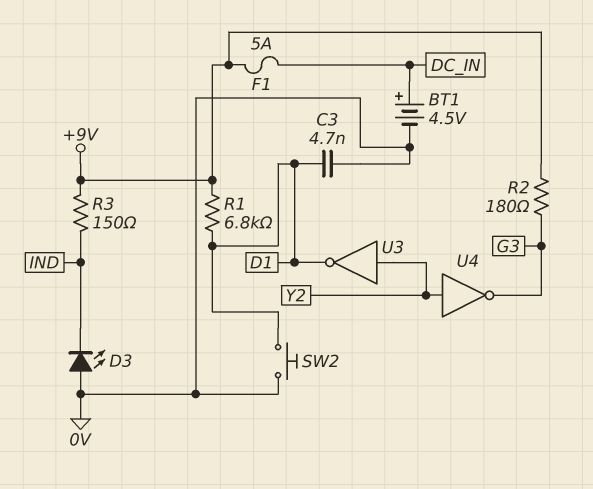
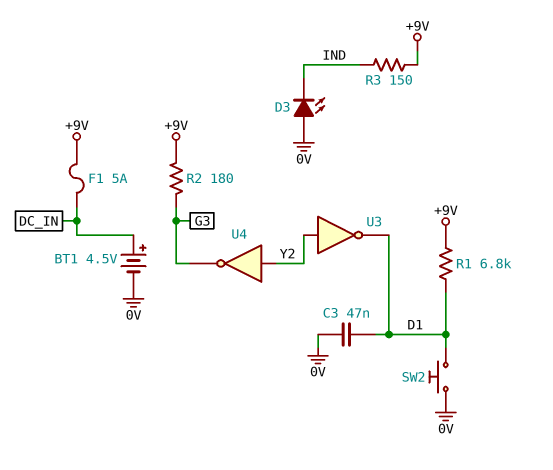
C3: 4.7nF (0V, D1) -> 47nF (0V, D1)

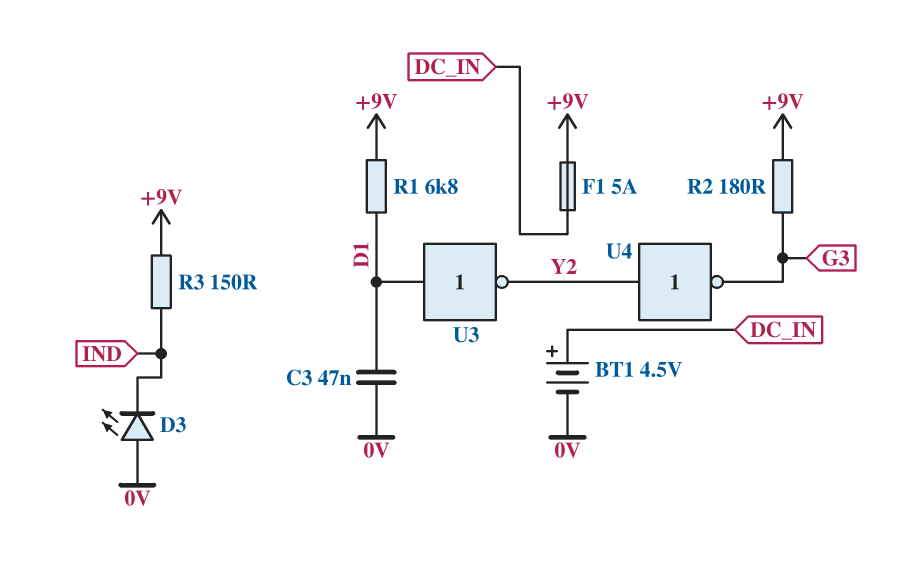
SW2: button (0V, D1) -> none
U3: NOT (in Y2, out D1) -> NOT (in D1, out Y2)

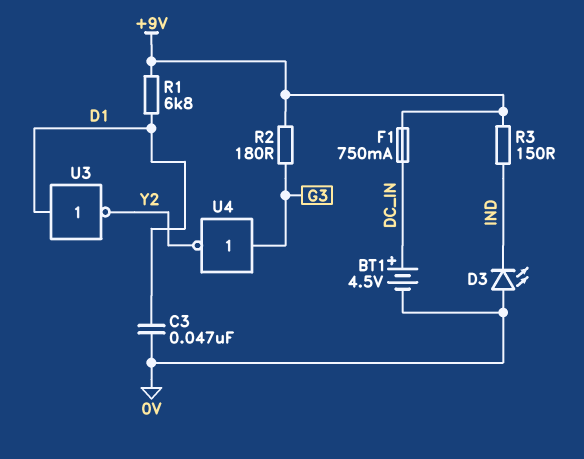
F1: 5A (+9V, DC_IN) -> 750mA (+9V, DC_IN)
U4: NOT (in Y2, out G3) -> NOT (in G3, out Y2)

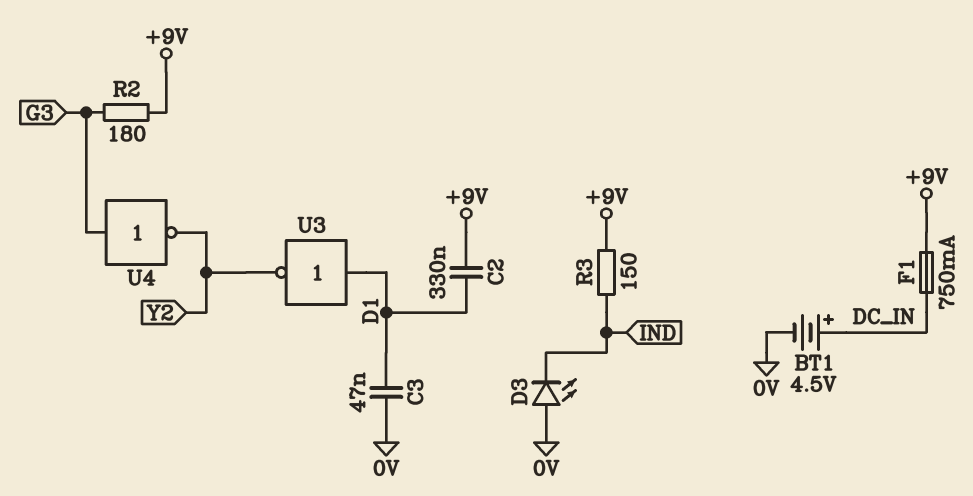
C2: none -> 330nF (+9V, D1)
R1: 6.8k (+9V, D1) -> none

